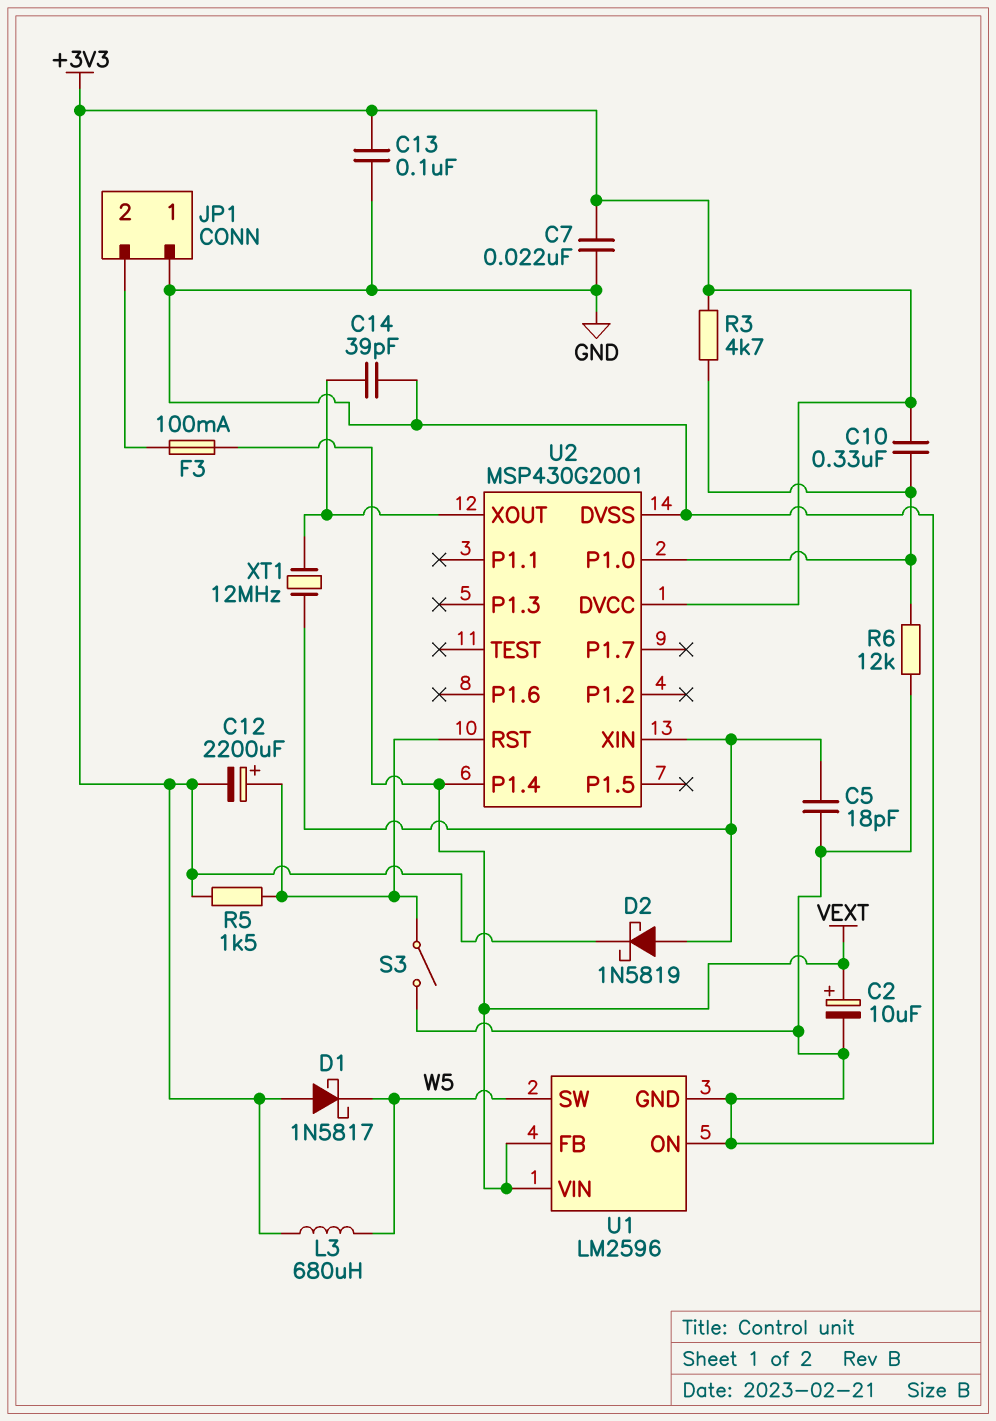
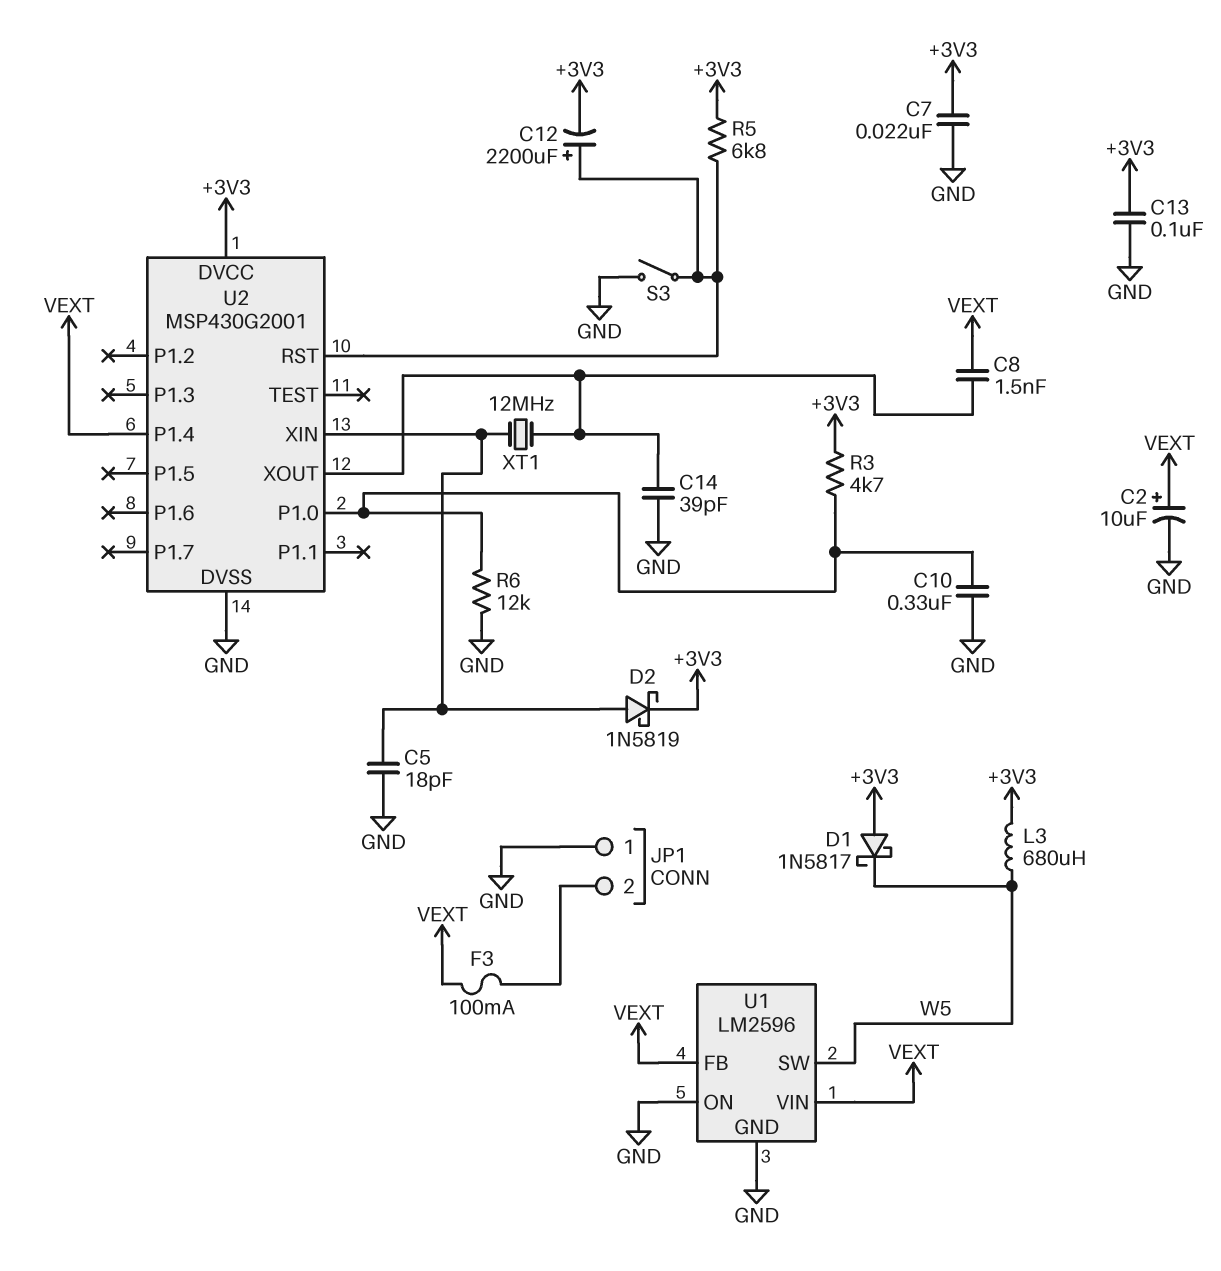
C8: none -> 1.5nF (U2/XOUT, VEXT)
C10: 330nF (+3V3, U2/P1.0) -> 330nF (GND, U2/P1.0)
R5: 1.5k (+3V3, U2/RST) -> 6.8k (+3V3, U2/RST)

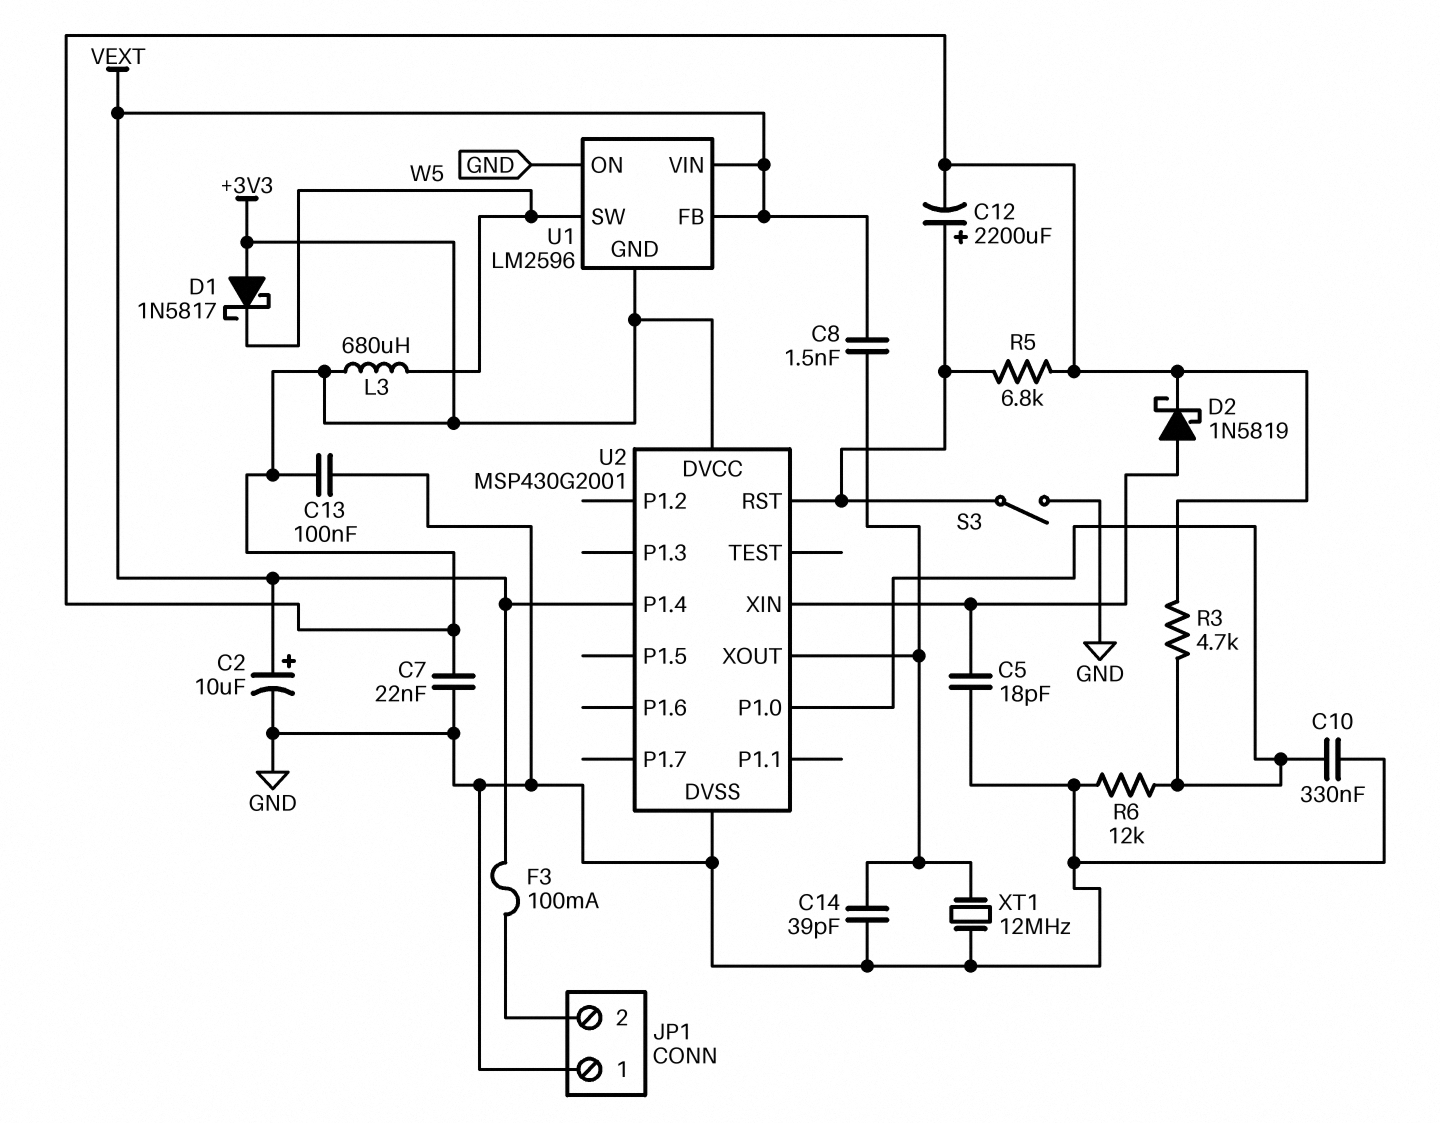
U1 pin GND: GND -> +3V3
XT1: 12MHz (U2/XIN, U2/XOUT) -> 12MHz (GND, U2/XOUT)

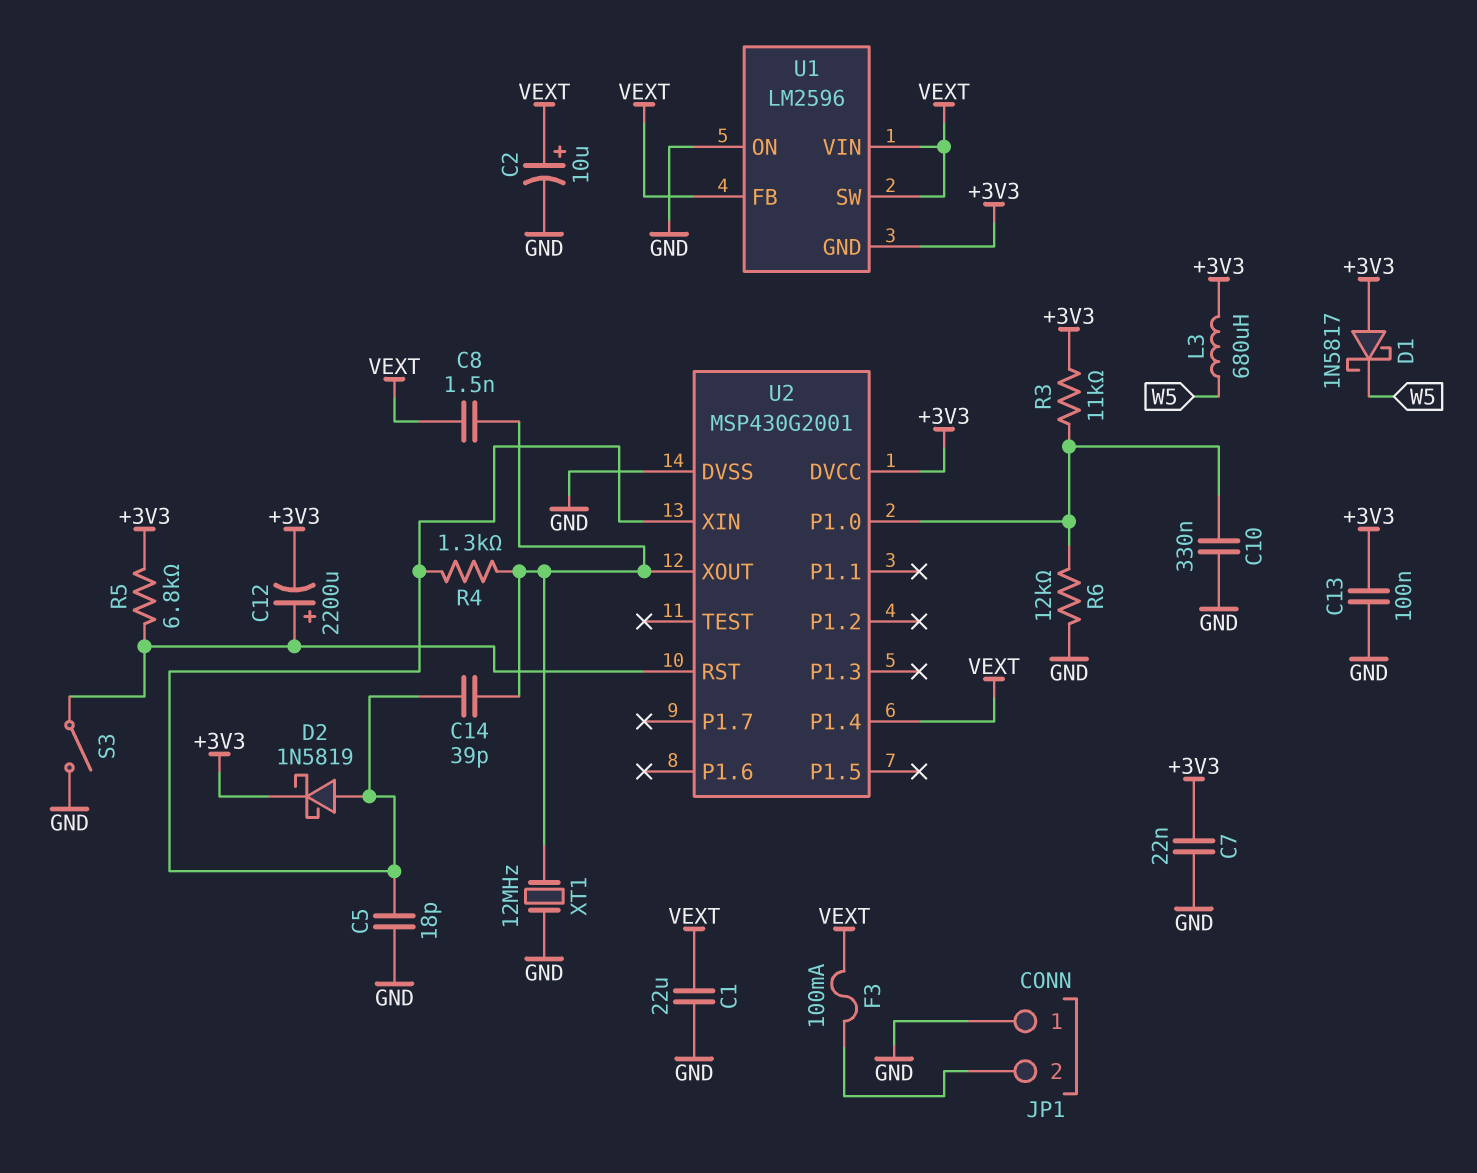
C1: none -> 22uF (GND, VEXT)
C14: 39pF (GND, U2/XOUT) -> 39pF (U2/XIN, U2/XOUT)
R3: 4.7k (+3V3, U2/P1.0) -> 11k (+3V3, U2/P1.0)
R4: none -> 1.3k (U2/XIN, U2/XOUT)
U1 pin SW: W5 -> VEXT

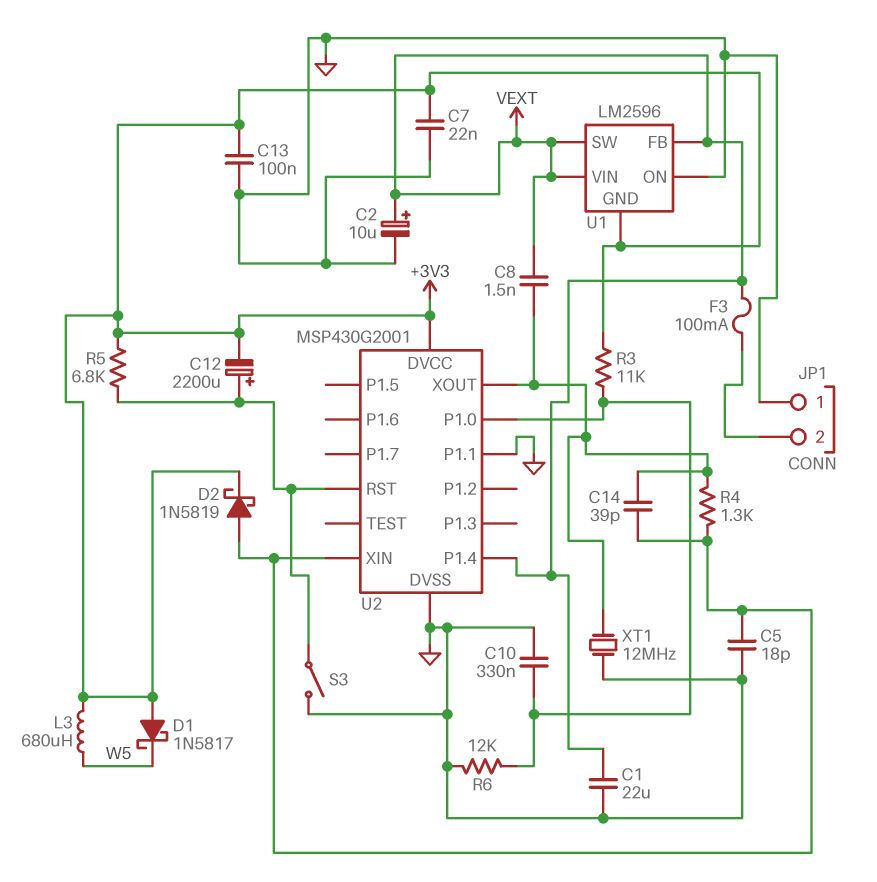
U2 pin P1.1: none -> GND

